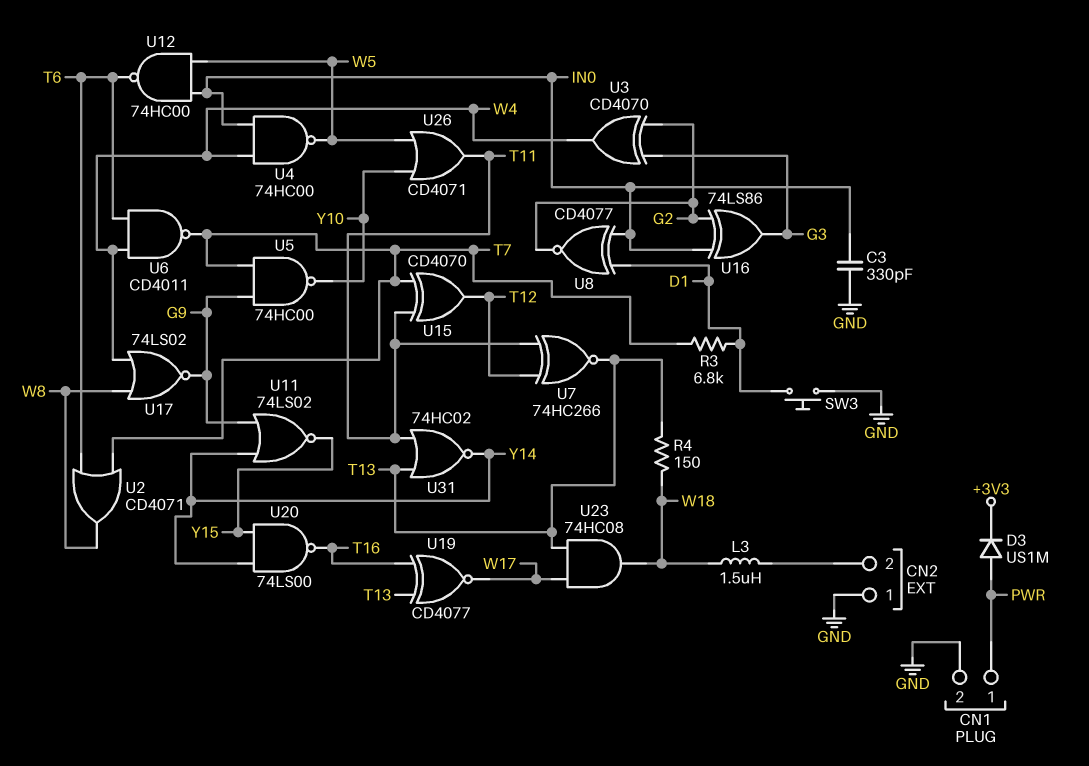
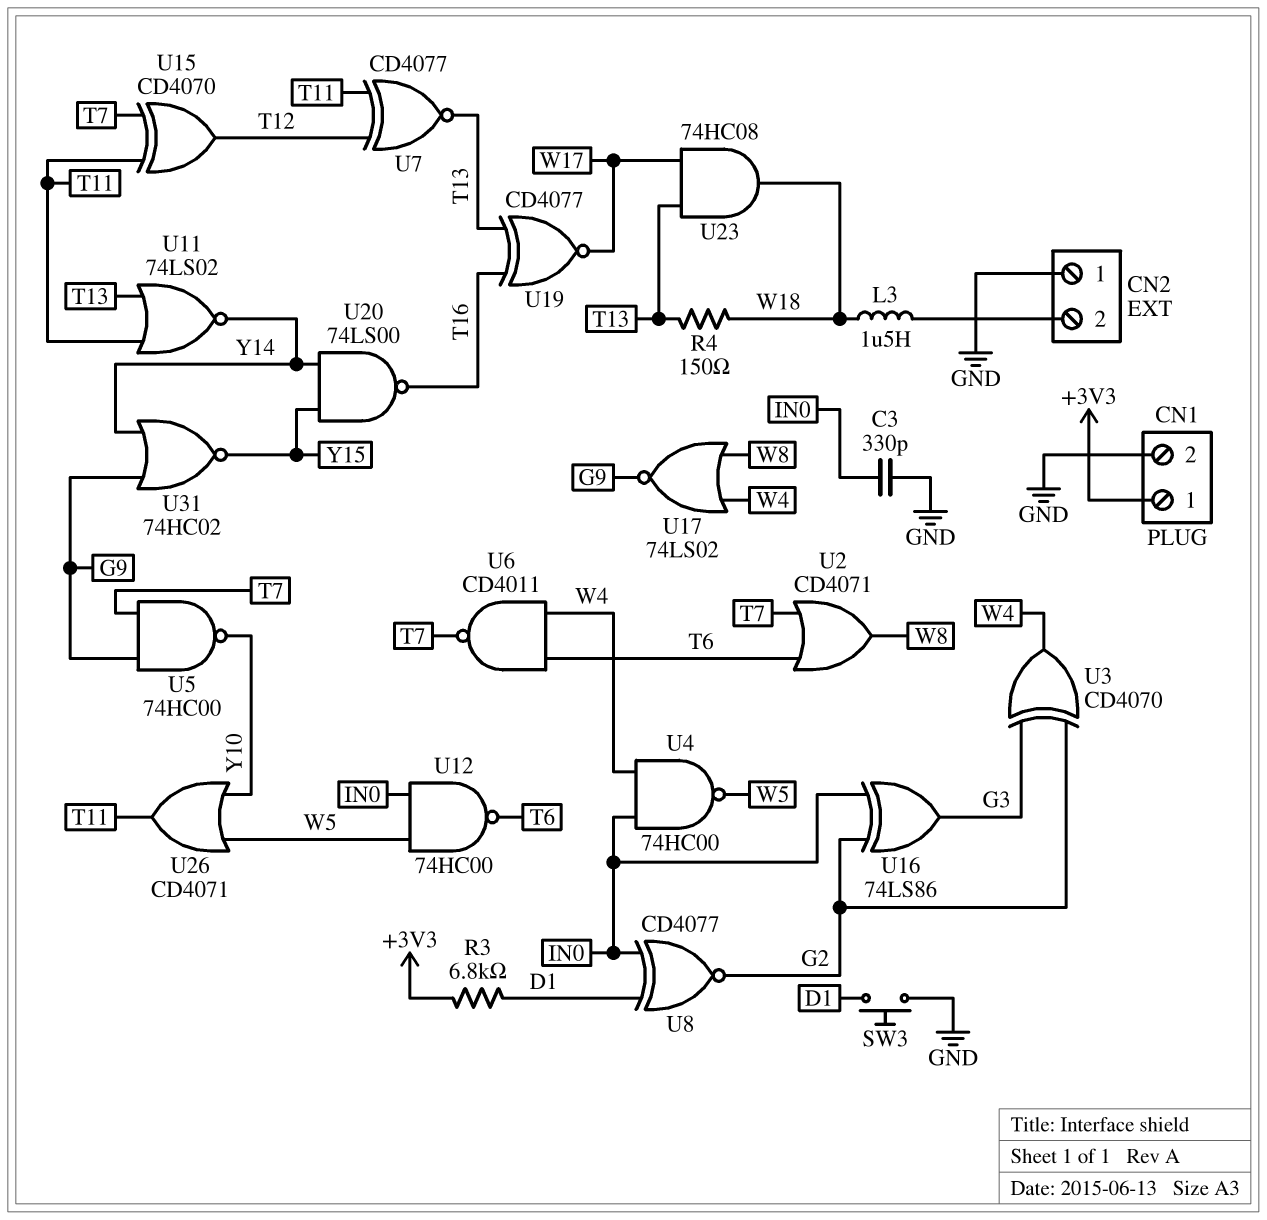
CN1 pin 1: PWR -> +3V3
D3: diode US1M (A PWR, K +3V3) -> none
R3: 6.8k (D1, T7) -> 6.8k (+3V3, D1)
U7: XNOR 74HC266 (in T11, in T12, out T13) -> XNOR CD4077 (in T11, in T12, out T13)
U11: NOR 74LS02 (in G9, in Y14, out Y15) -> NOR 74LS02 (in T11, in T13, out Y14)
U31: NOR 74HC02 (in T11, in T13, out Y14) -> NOR 74HC02 (in G9, in Y14, out Y15)

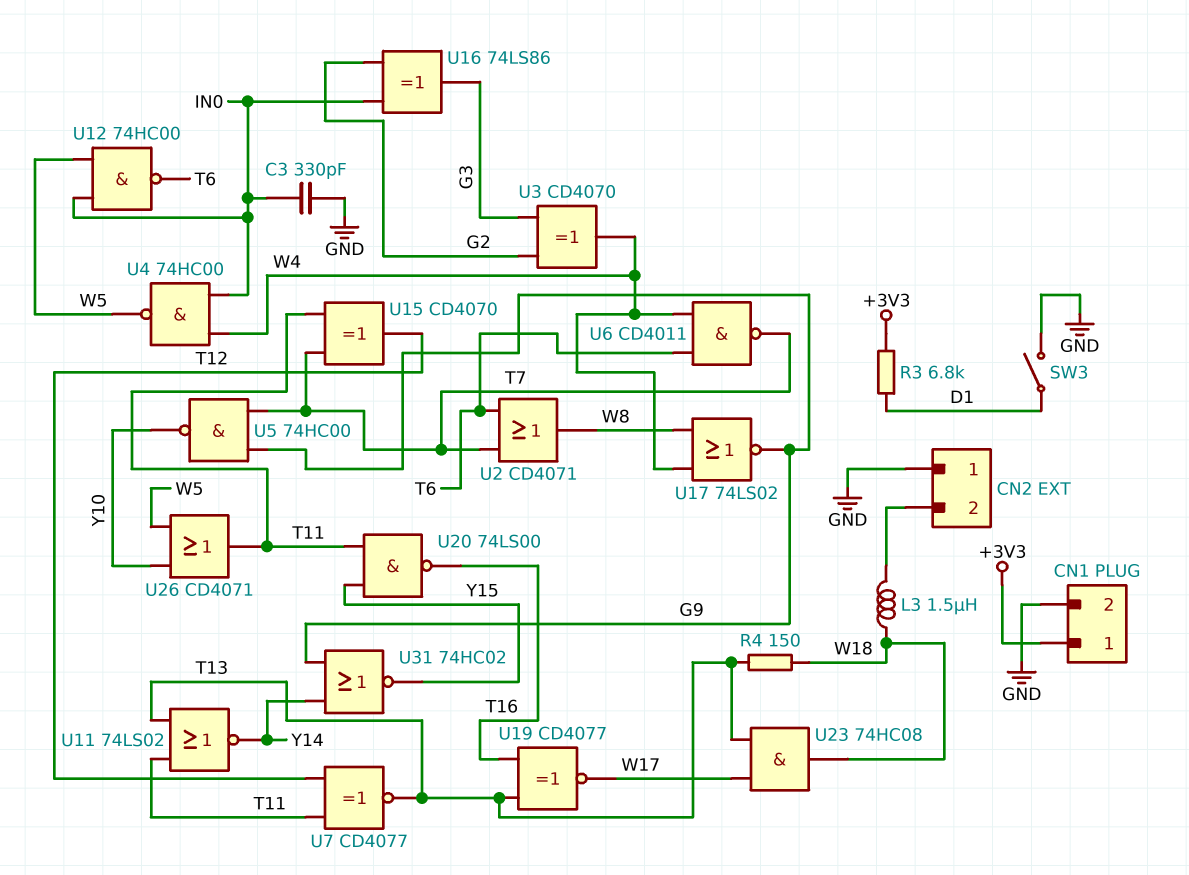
SW3: button (D1, GND) -> switch (D1, GND)
U8: XNOR CD4077 (in D1, in IN0, out G2) -> none
U20: NAND 74LS00 (in Y14, in Y15, out T16) -> NAND 74LS00 (in T11, in Y15, out T16)

